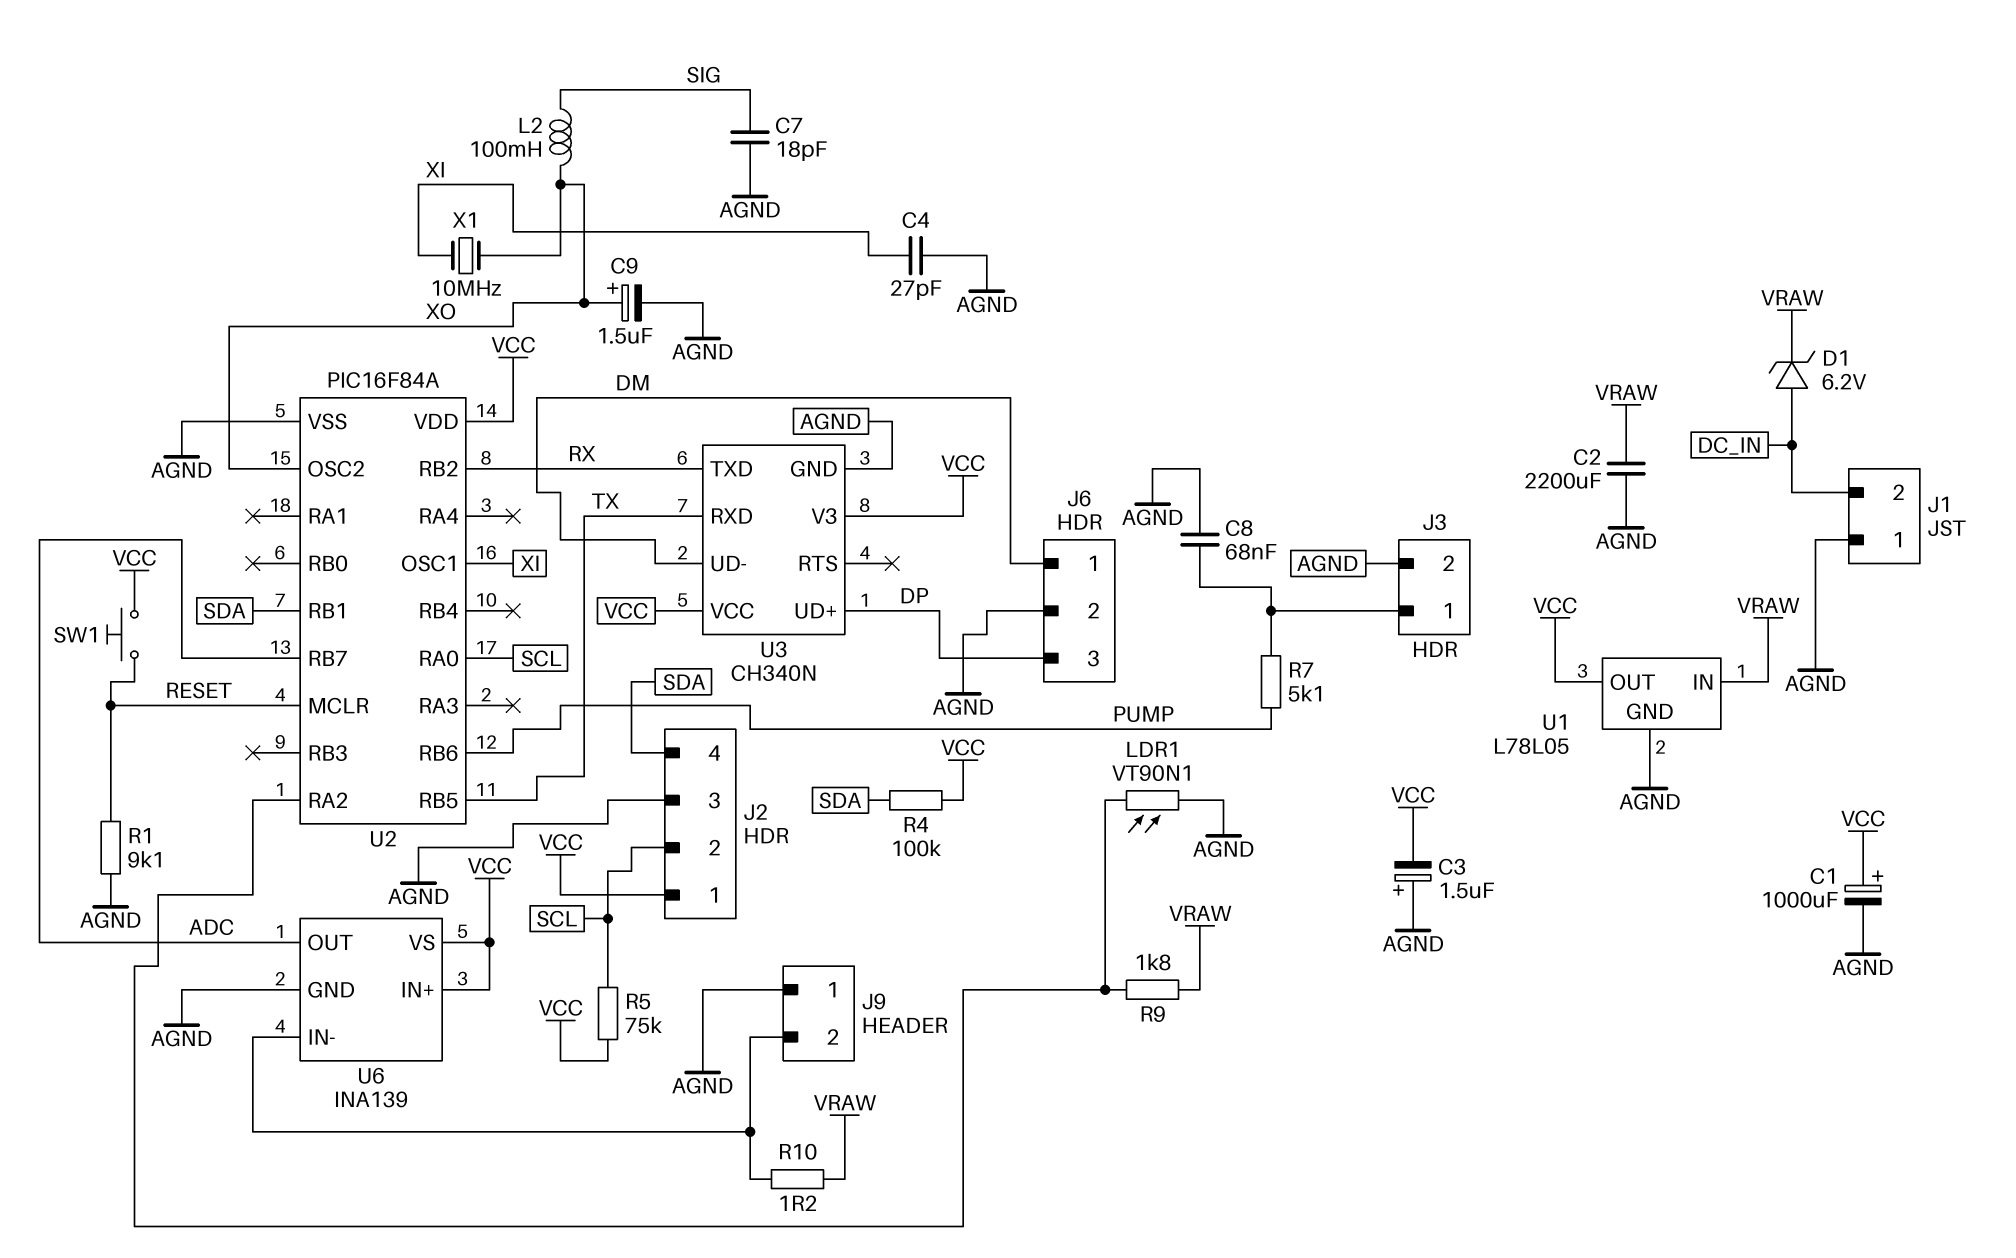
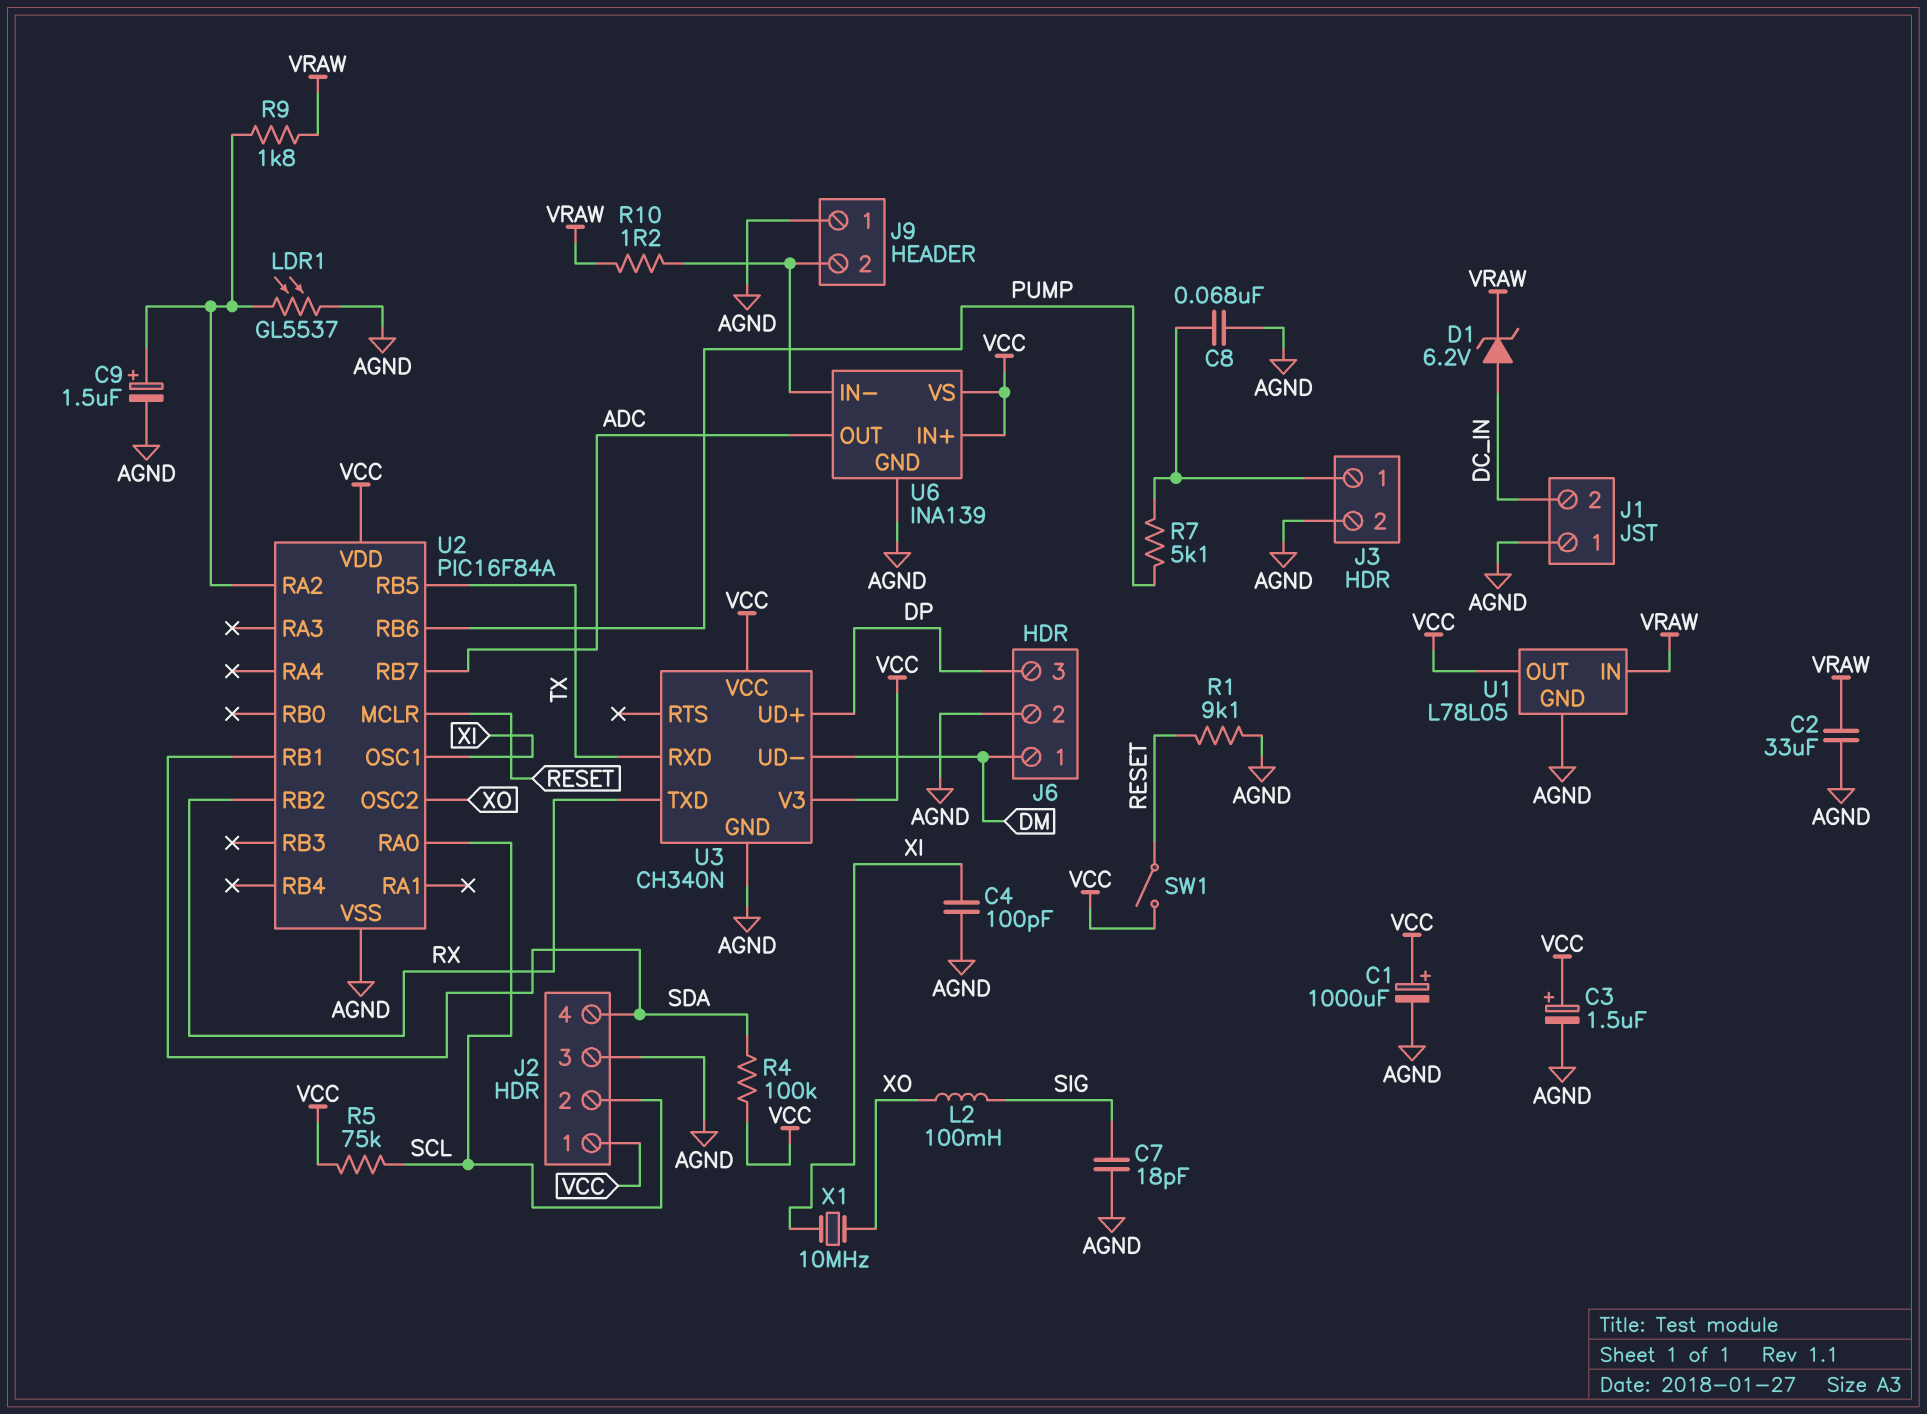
C2: 2200uF (AGND, VRAW) -> 33uF (AGND, VRAW)
C3: 1.5uF (plus AGND, minus VCC) -> 1.5uF (plus VCC, minus AGND)
C4: 27pF (AGND, XI) -> 100pF (AGND, XI)
C9: 1.5uF (plus XO, minus AGND) -> 1.5uF (plus U2/RA2, minus AGND)
LDR1: VT90N1 (AGND, U2/RA2) -> GL5537 (AGND, U2/RA2)
SW1: button (RESET, VCC) -> switch (RESET, VCC)

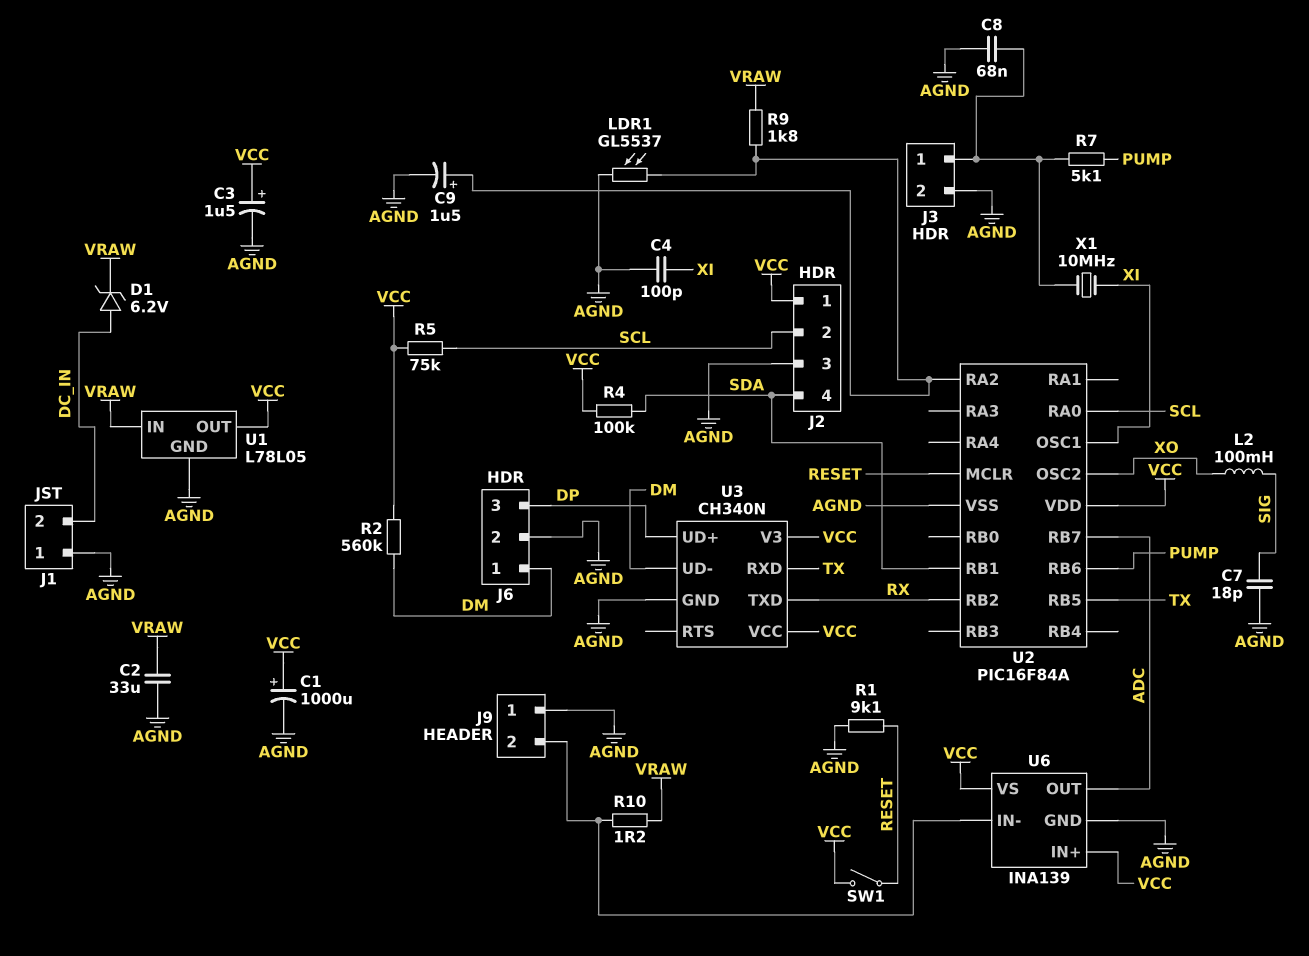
R2: none -> 560k (DM, VCC)
X1: 10MHz (XI, XO) -> 10MHz (J3/1, XI)

